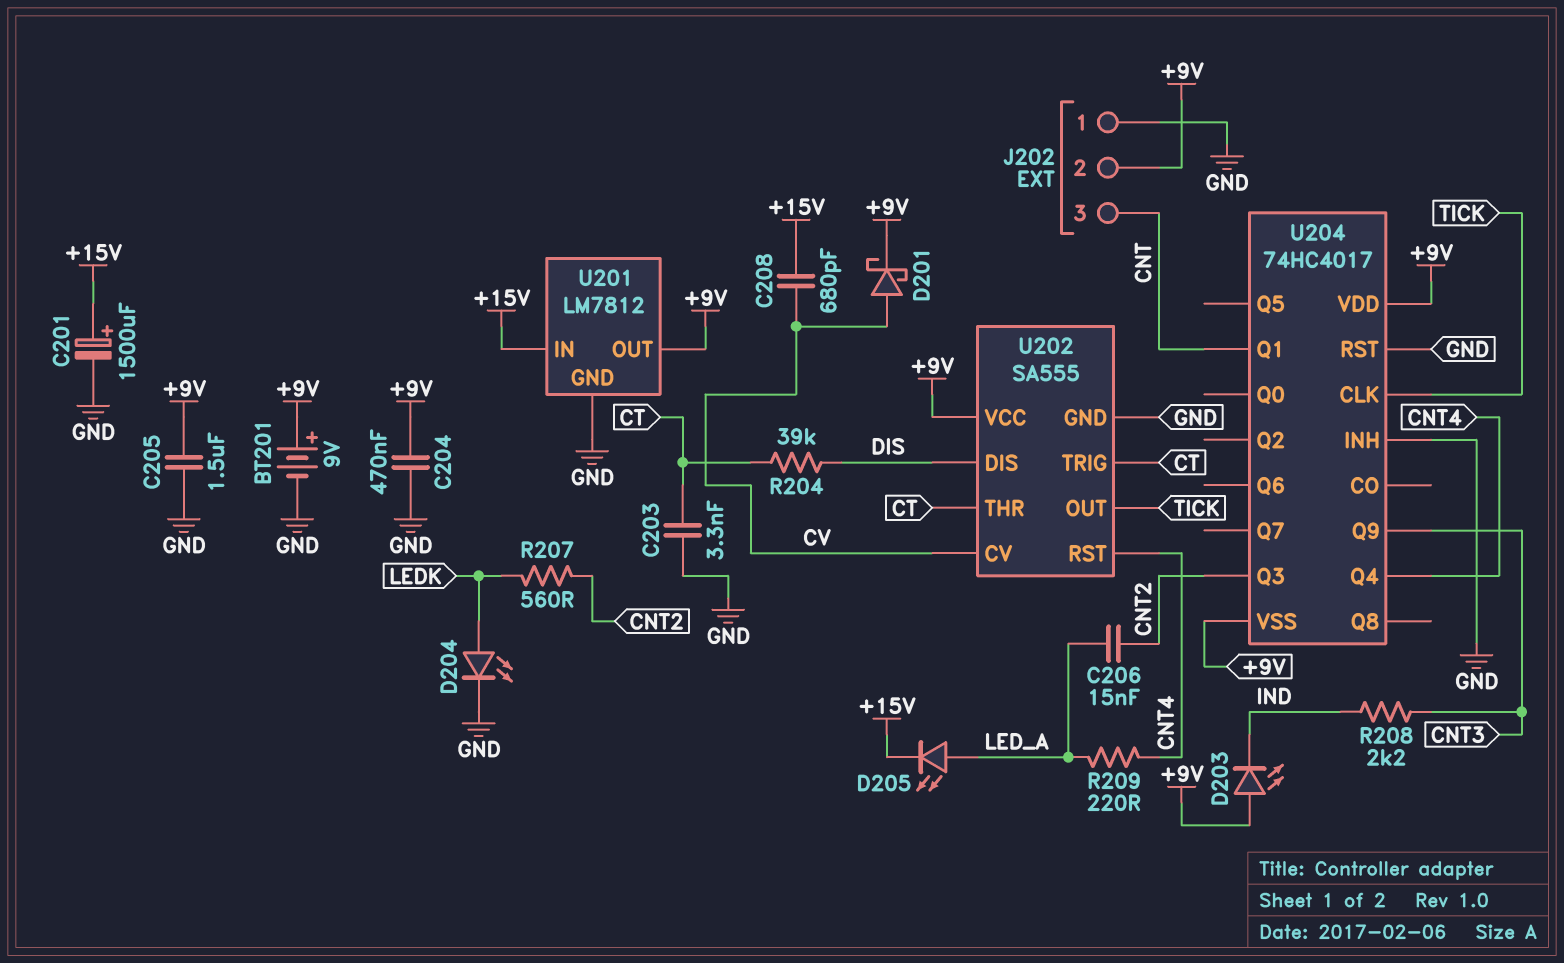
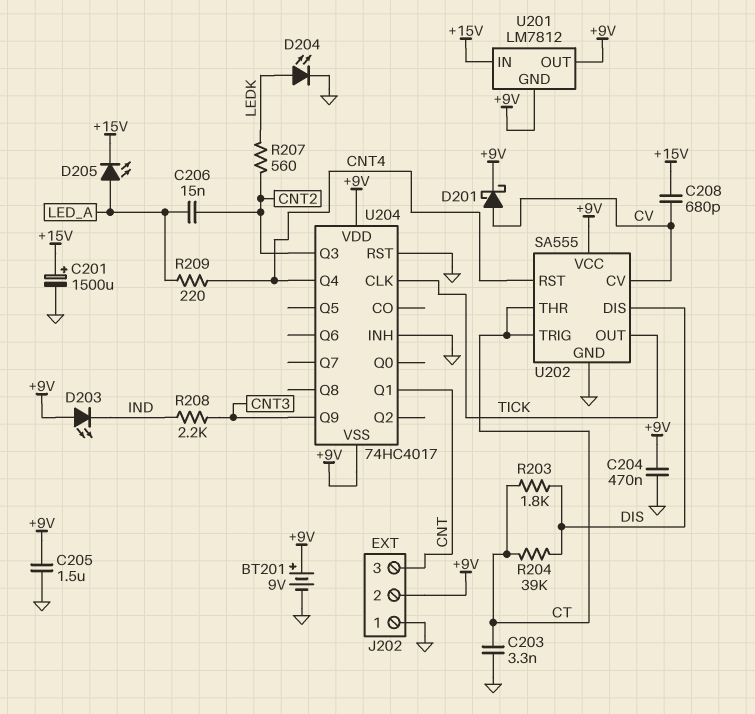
R203: none -> 1.8k (CT, DIS)
U201 pin GND: GND -> +9V

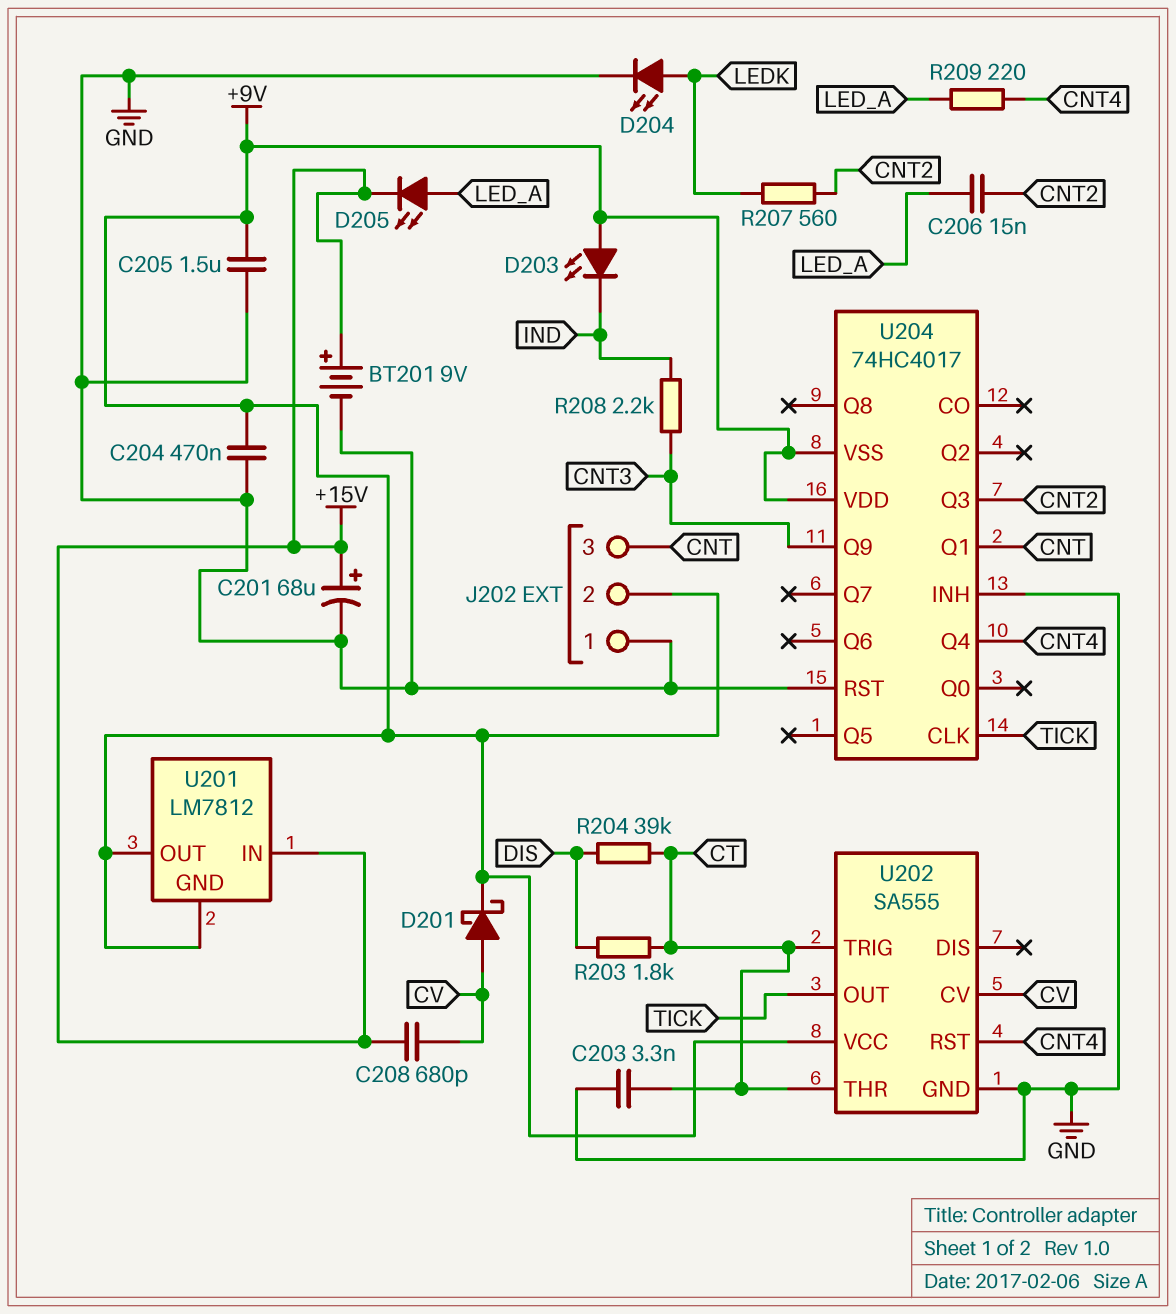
BT201: 9V (plus +9V, minus GND) -> 9V (plus +15V, minus GND)
C201: 1500uF (plus +15V, minus GND) -> 68uF (plus +15V, minus GND)
U202 pin DIS: DIS -> none

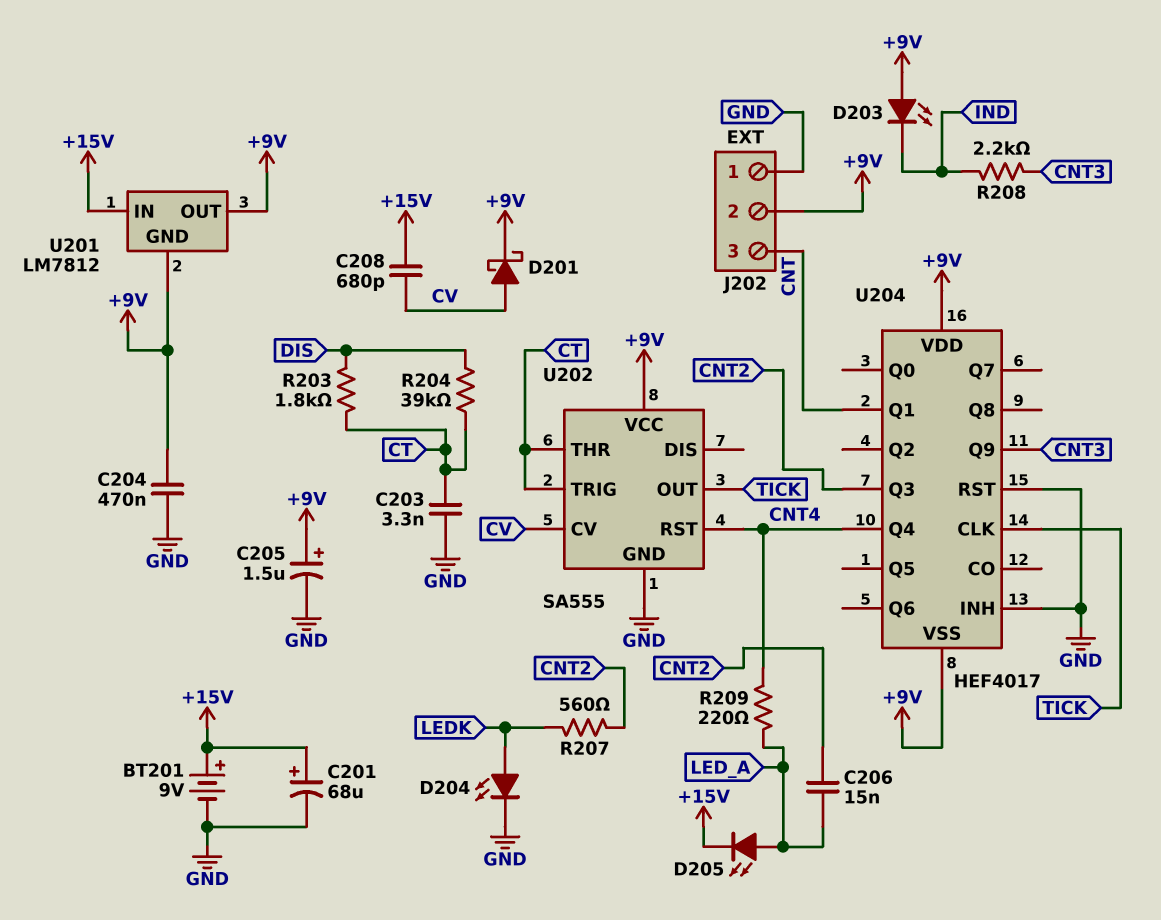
C205: 1.5uF (+9V, GND) -> 1.5uF (plus +9V, minus GND)
U204: 74HC4017 -> HEF4017

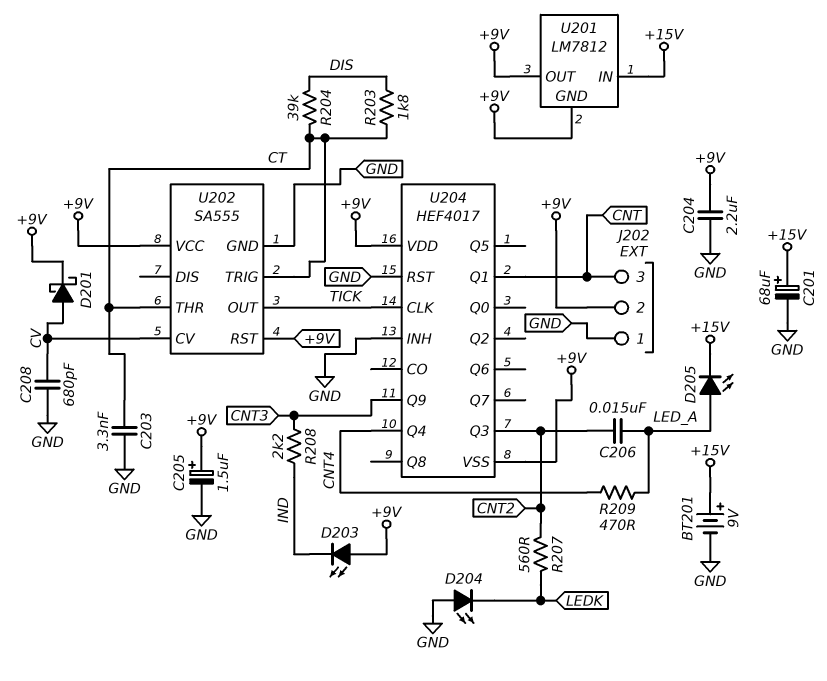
C204: 470nF (+9V, GND) -> 2.2uF (+9V, GND)
C208: 680pF (+15V, CV) -> 680pF (CV, GND)
D204: LED (A LEDK, K GND) -> LED (A GND, K LEDK)
R209: 220 (CNT4, LED_A) -> 470 (CNT4, LED_A)
U202 pin RST: CNT4 -> +9V

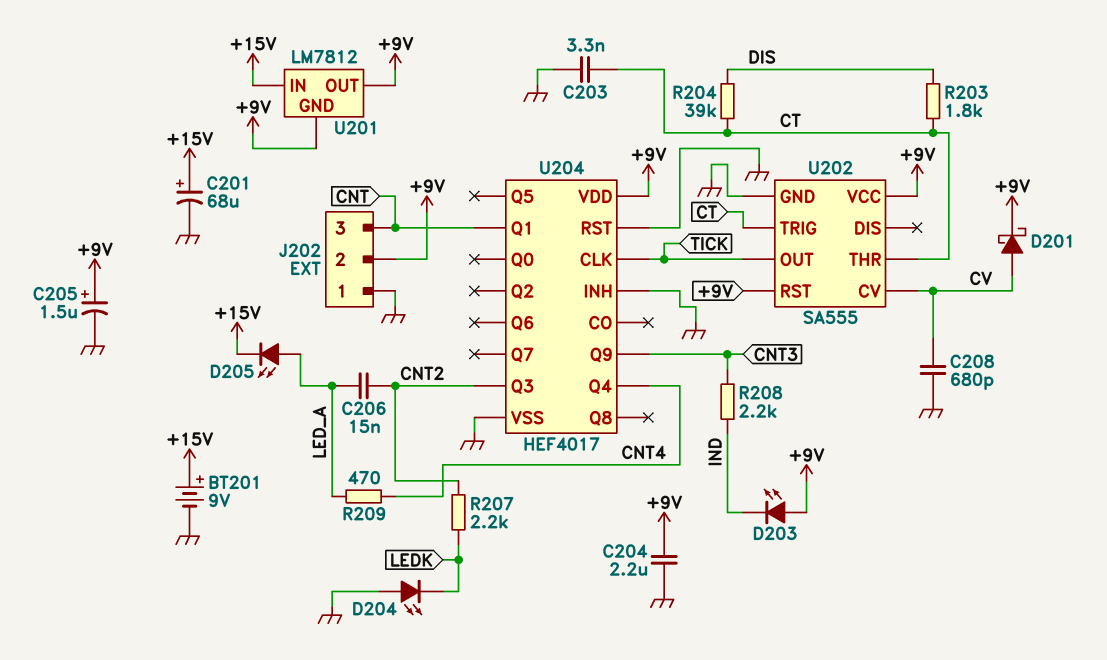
R207: 560 (CNT2, LEDK) -> 2.2k (CNT2, LEDK)
U204 pin VSS: +9V -> GND

